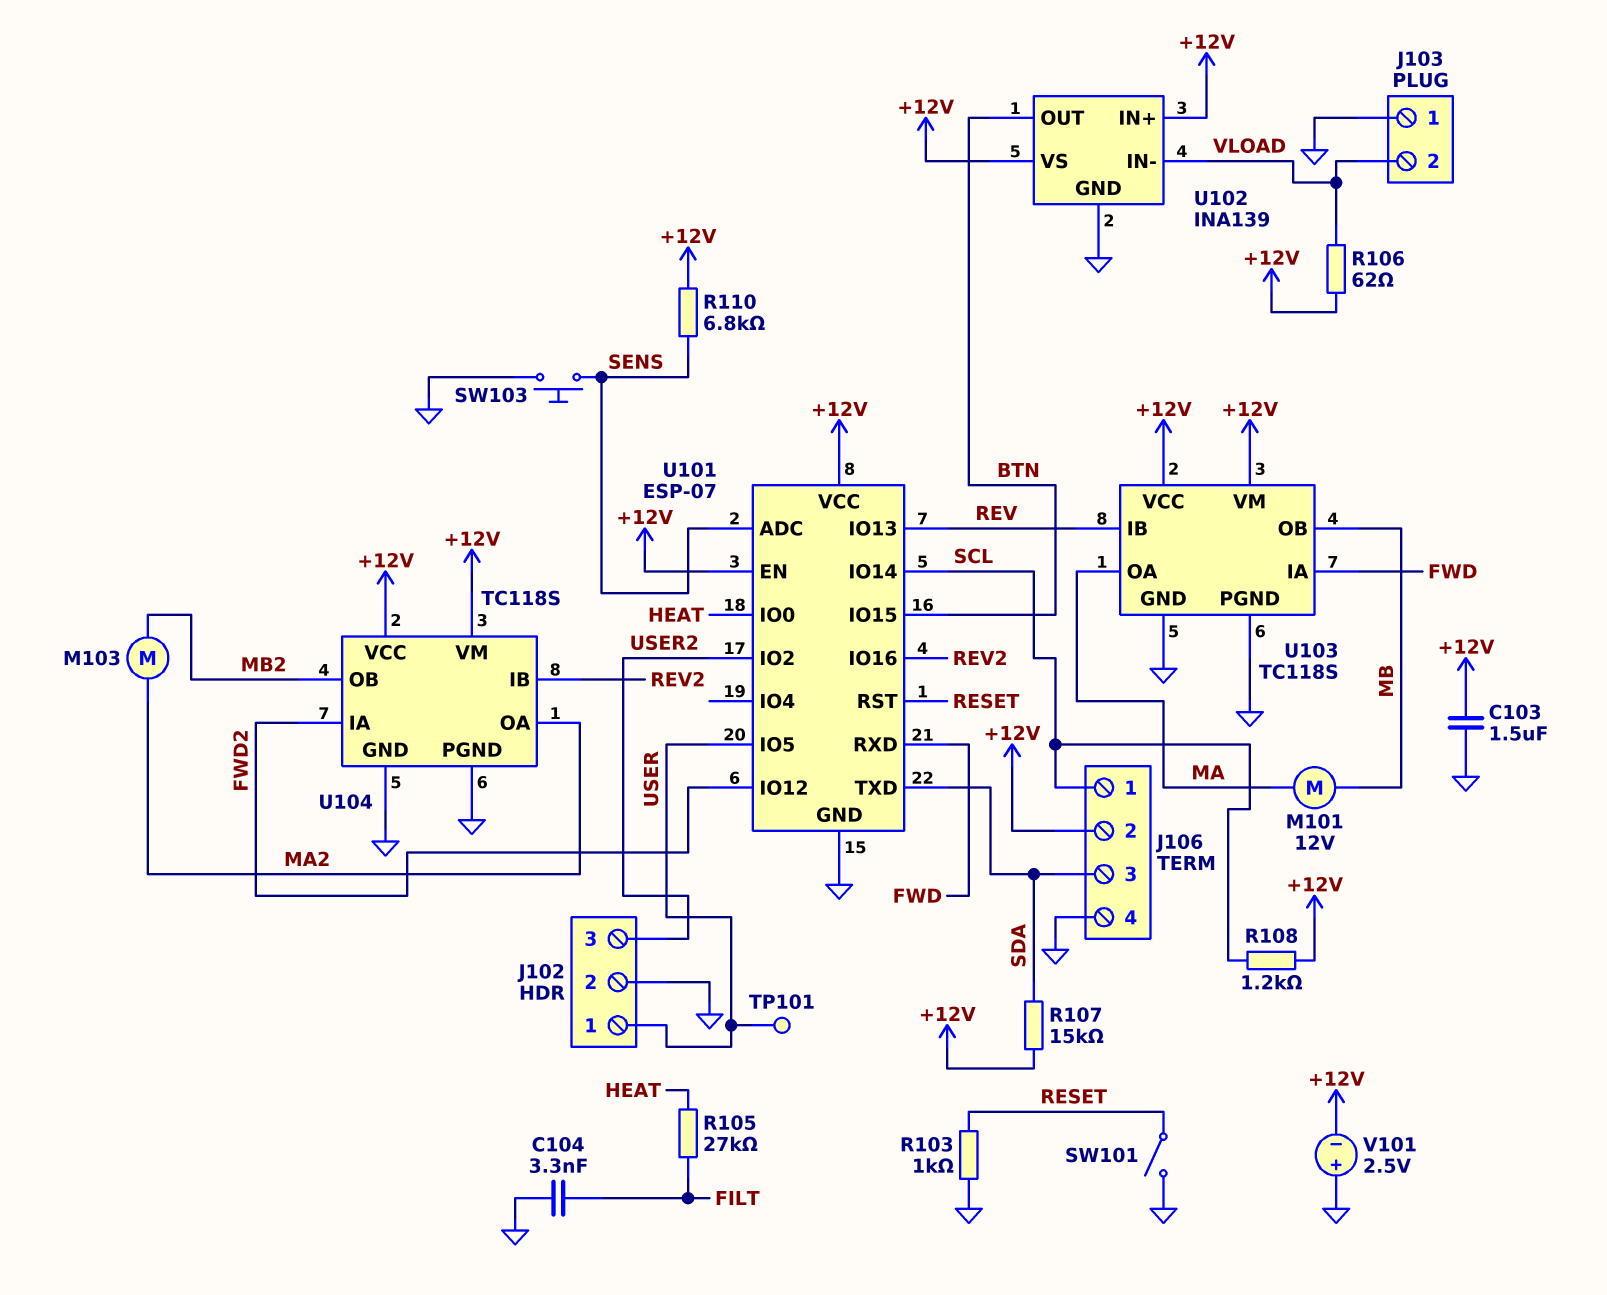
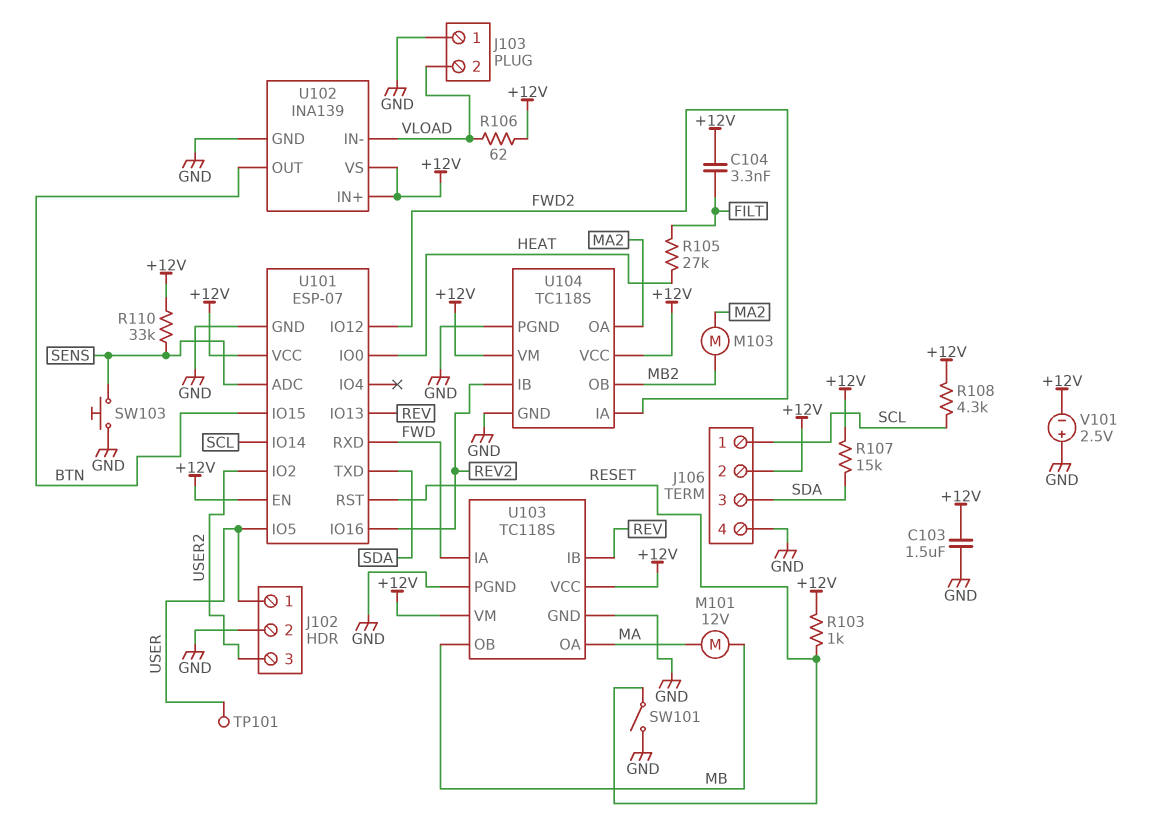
C104: 3.3nF (FILT, GND) -> 3.3nF (+12V, FILT)
R103: 1k (GND, RESET) -> 1k (+12V, RESET)
R108: 1.2k (+12V, SCL) -> 4.3k (+12V, SCL)
R110: 6.8k (+12V, SENS) -> 33k (+12V, SENS)

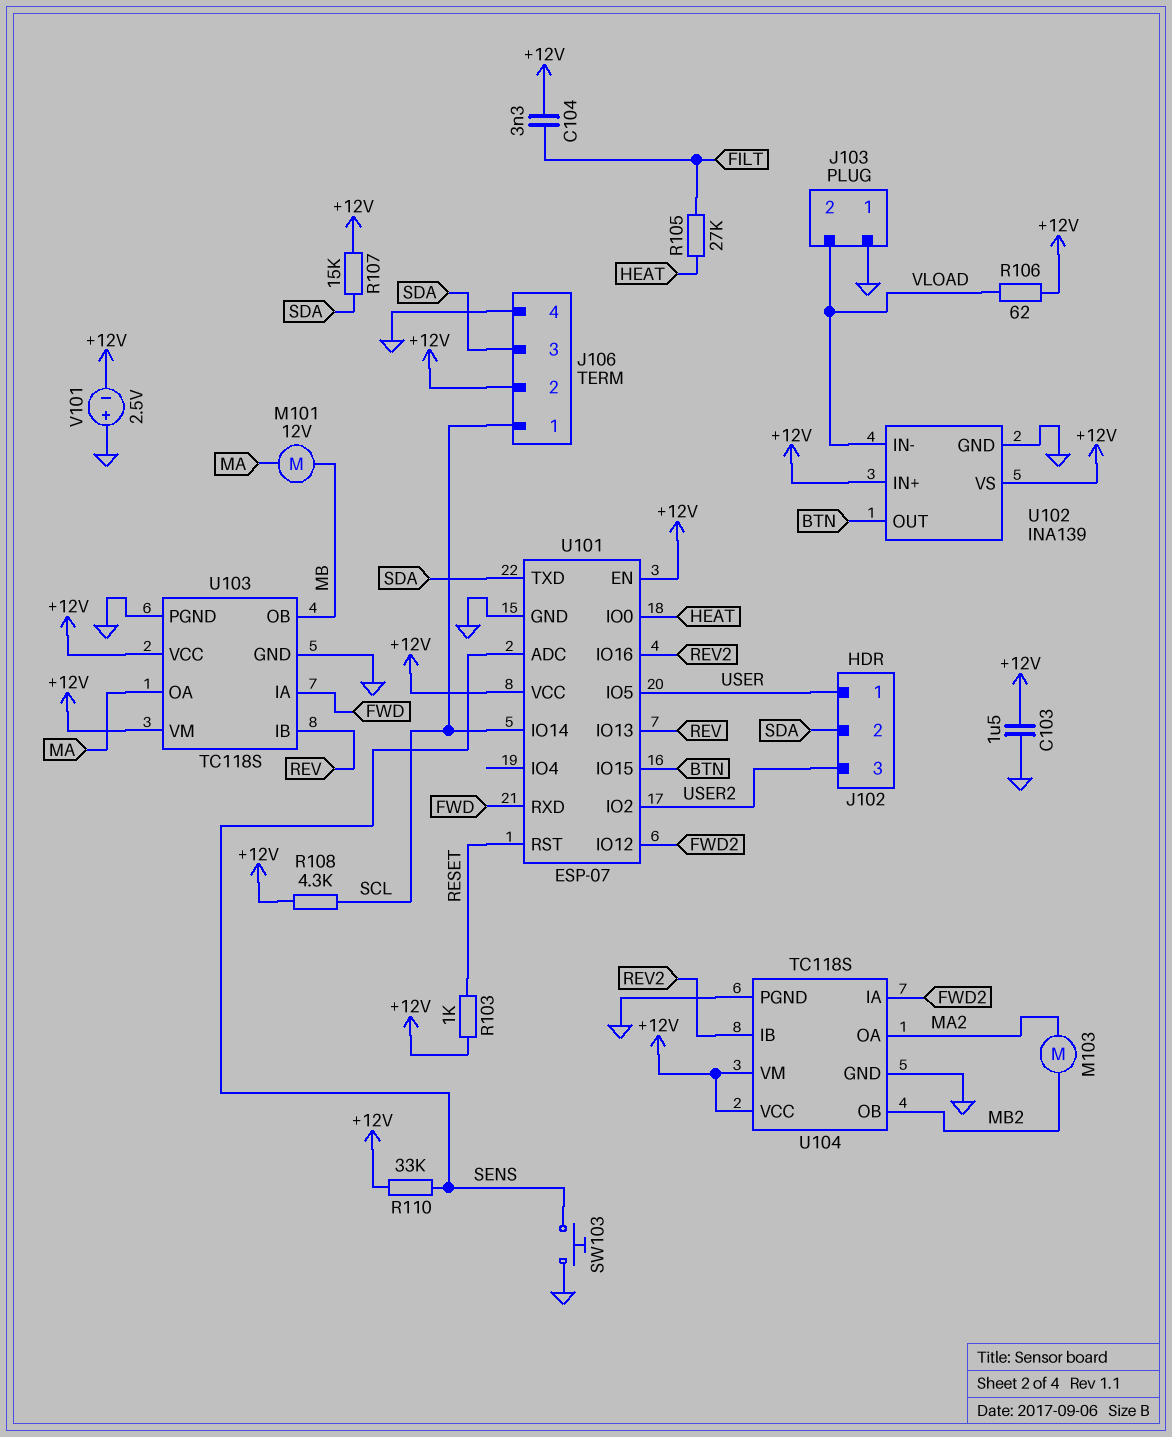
J102 pin 2: GND -> SDA
SW101: switch (GND, RESET) -> none
TP101: test point (USER) -> none

